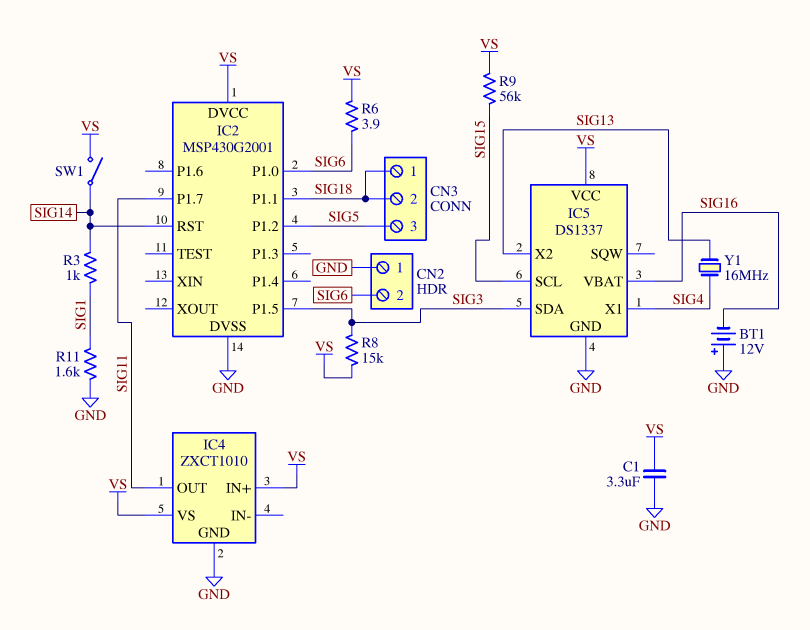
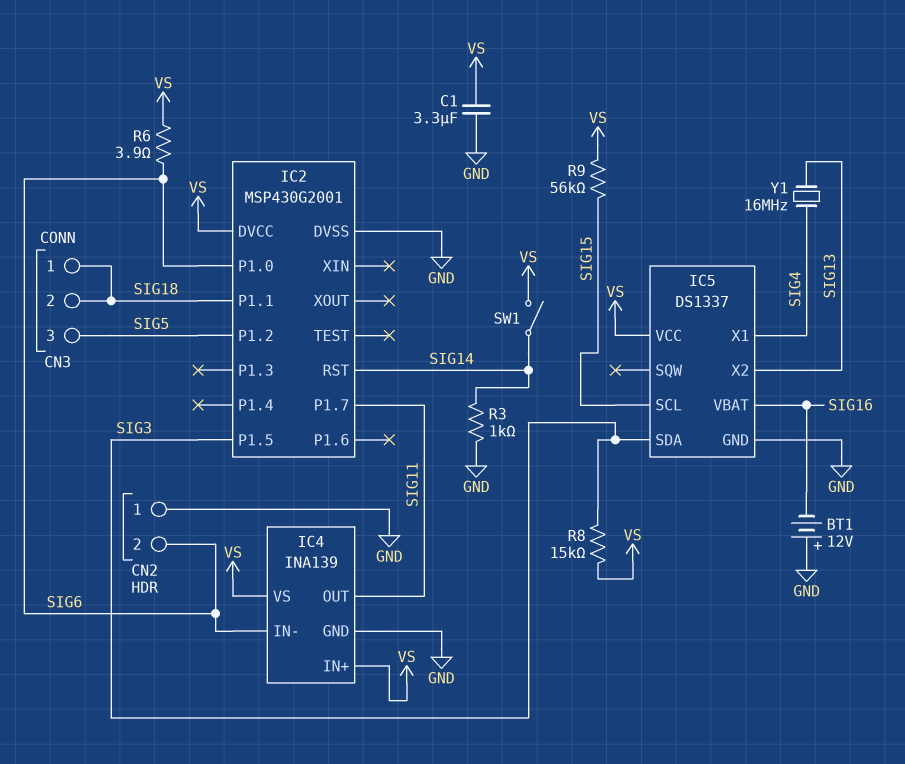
IC4: ZXCT1010 -> INA139
IC4 pin IN-: none -> SIG6
R3: 1k (SIG1, SIG14) -> 1k (GND, SIG14)
R11: 1.6k (GND, SIG1) -> none

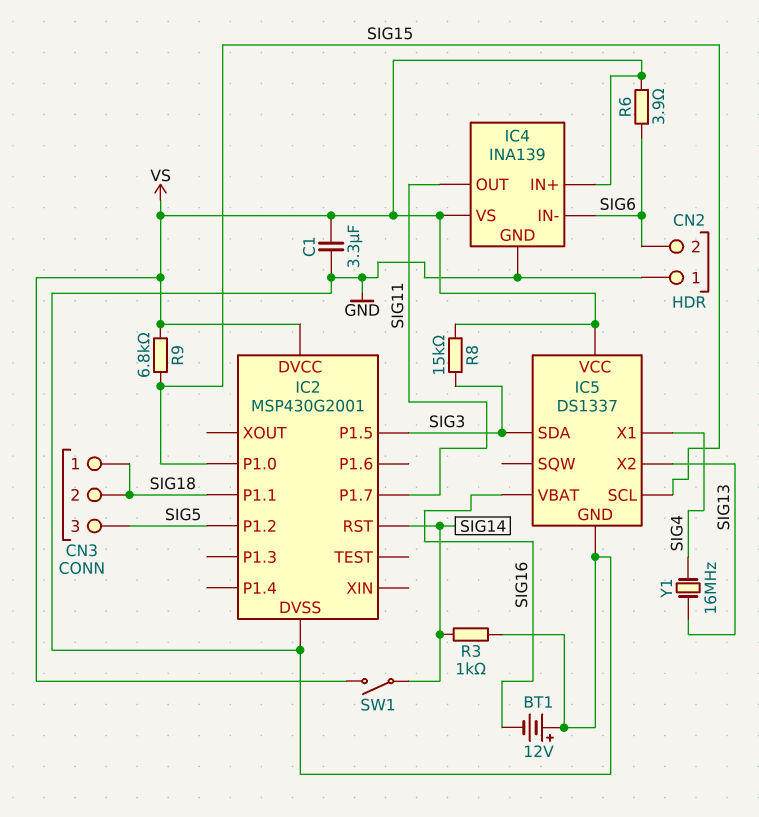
IC2 pin P1.0: SIG6 -> SIG15
R9: 56k (SIG15, VS) -> 6.8k (SIG15, VS)

